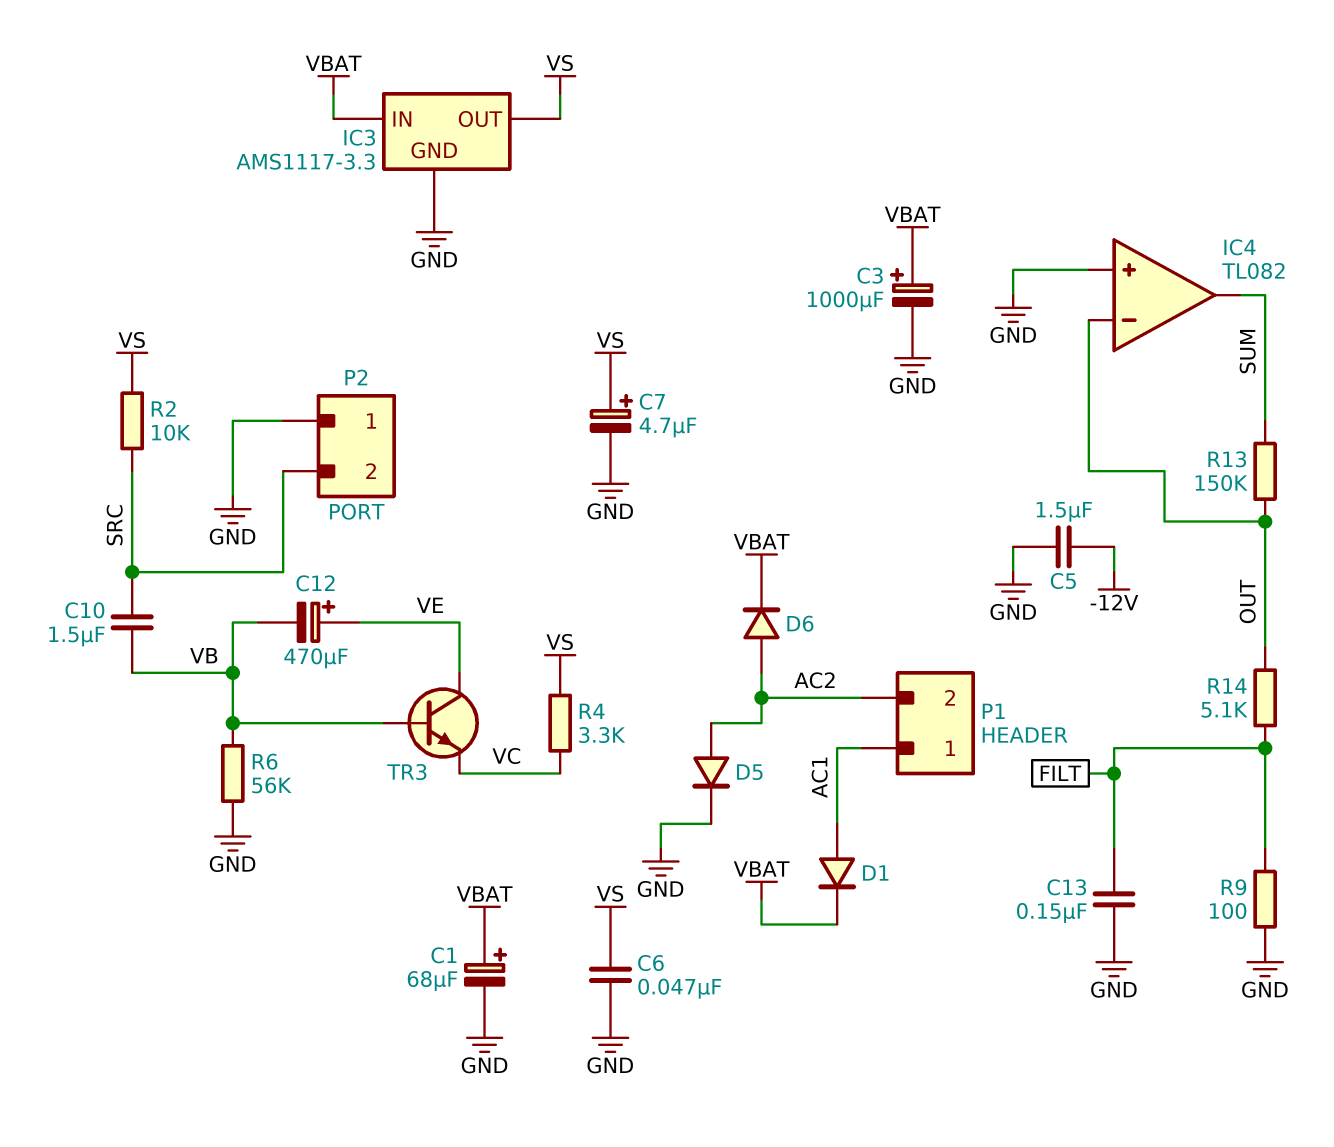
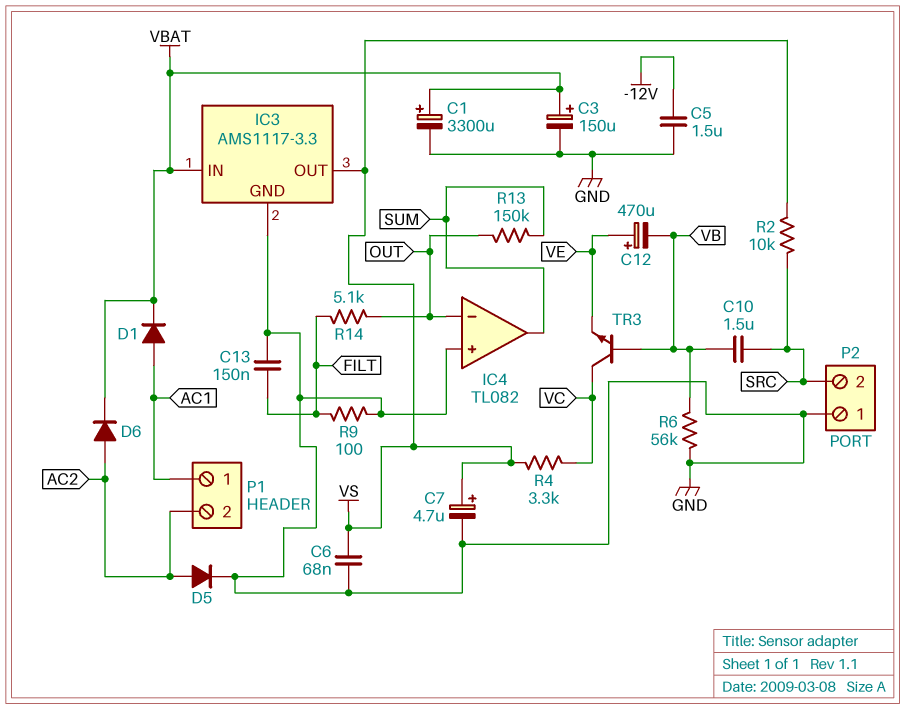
C1: 68uF (plus VBAT, minus GND) -> 3300uF (plus VBAT, minus GND)
C3: 1000uF (plus VBAT, minus GND) -> 150uF (plus VBAT, minus GND)
C6: 47nF (GND, VS) -> 68nF (GND, VS)
TR3: NPN (B VB, C VE, E VC) -> NPN (B VB, C VC, E VE)

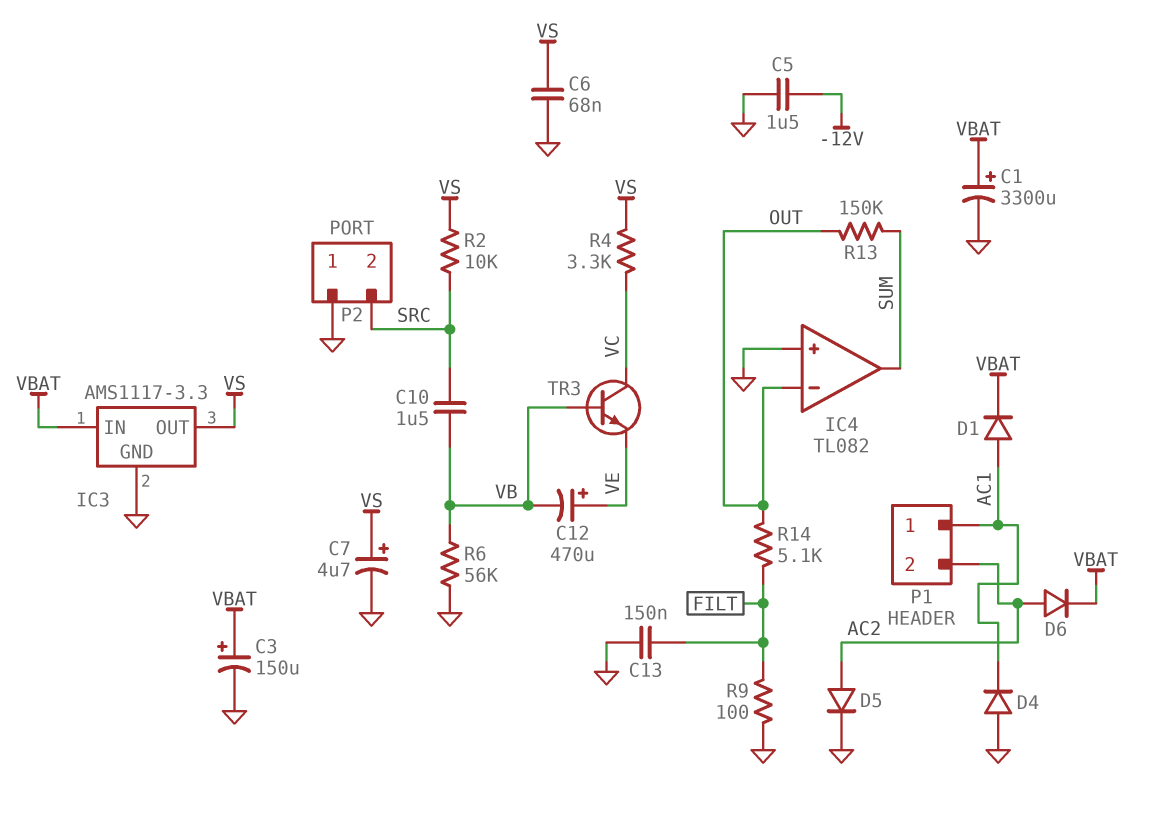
D4: none -> diode (A GND, K AC1)

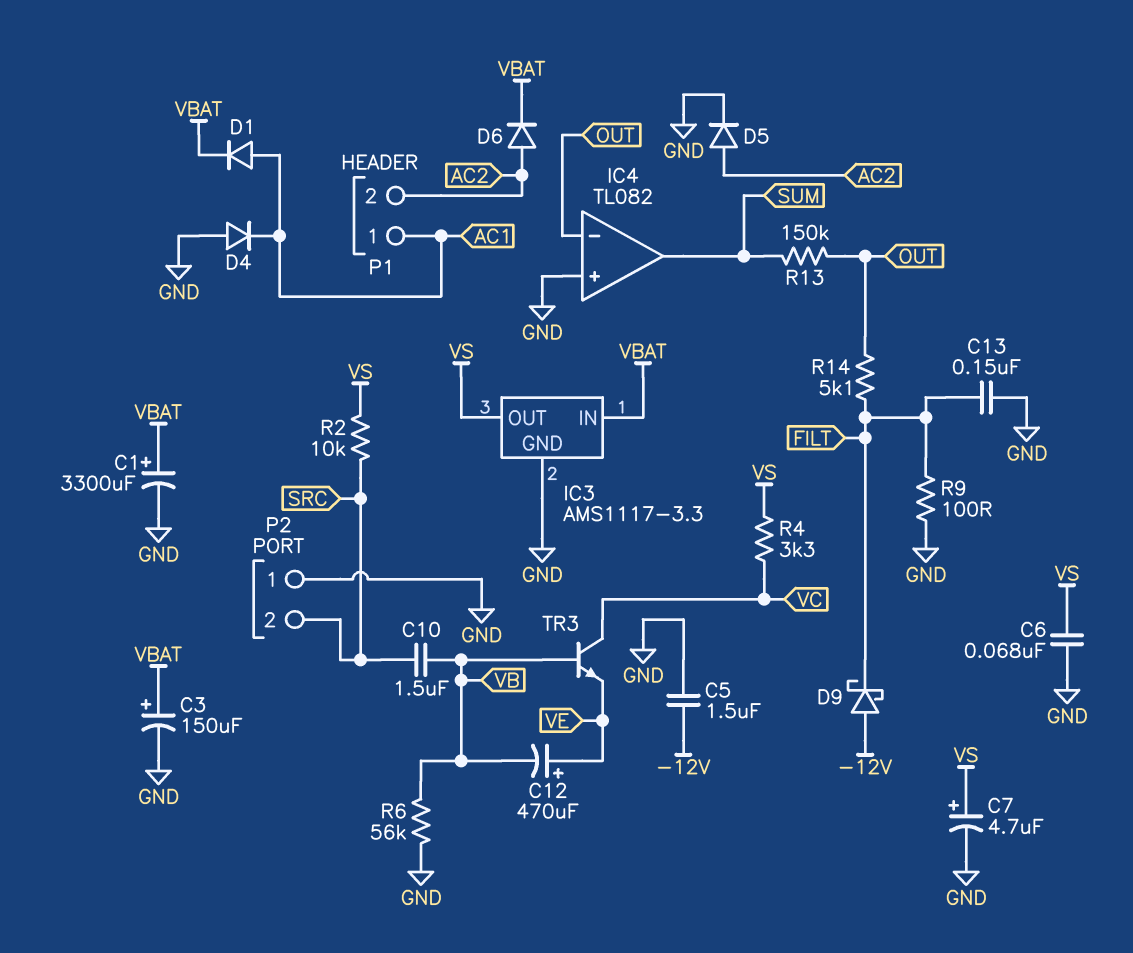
D9: none -> schottky (A -12V, K FILT)

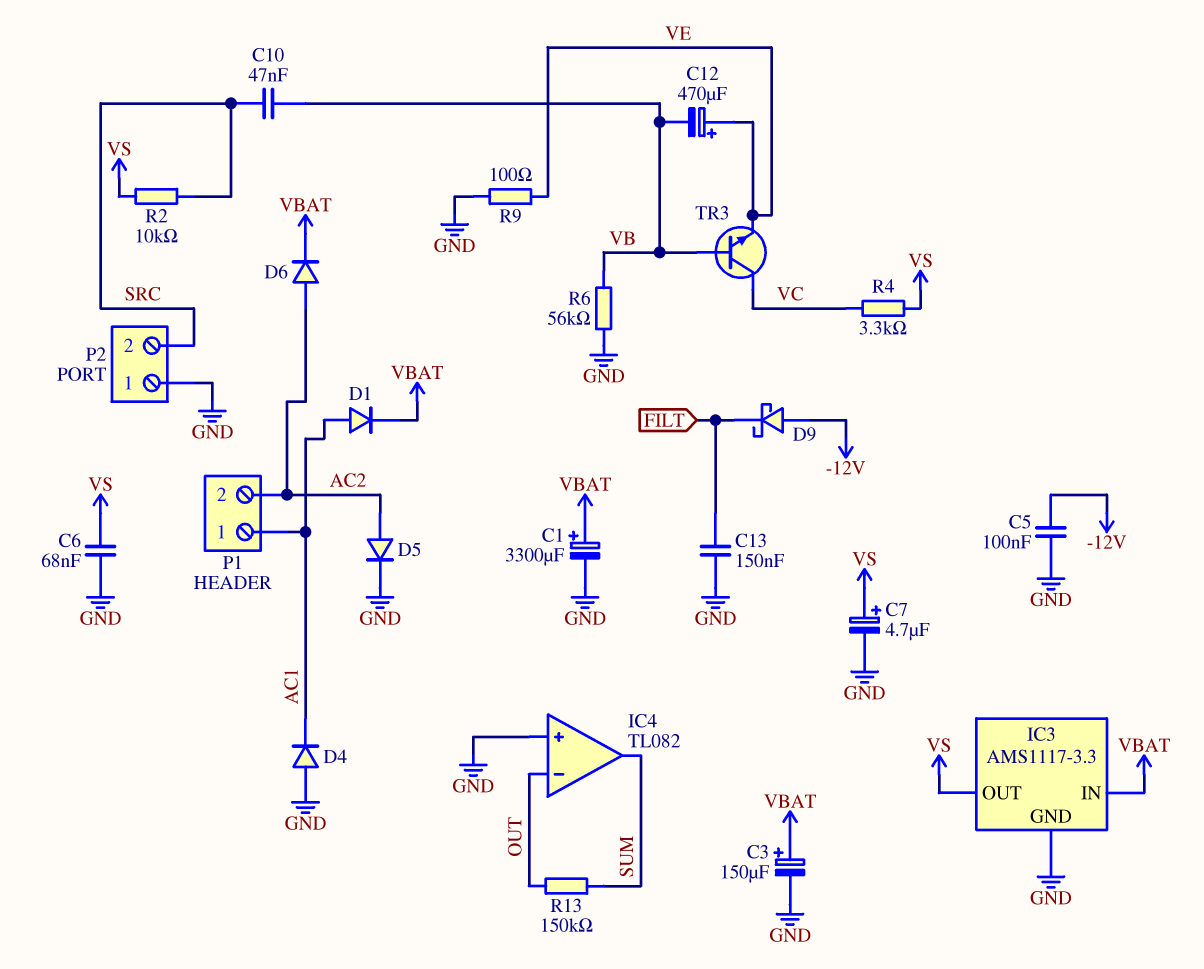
C5: 1.5uF (-12V, GND) -> 100nF (-12V, GND)
C10: 1.5uF (SRC, VB) -> 47nF (SRC, VB)
R9: 100 (FILT, GND) -> 100 (GND, VE)
R14: 5.1k (FILT, OUT) -> none

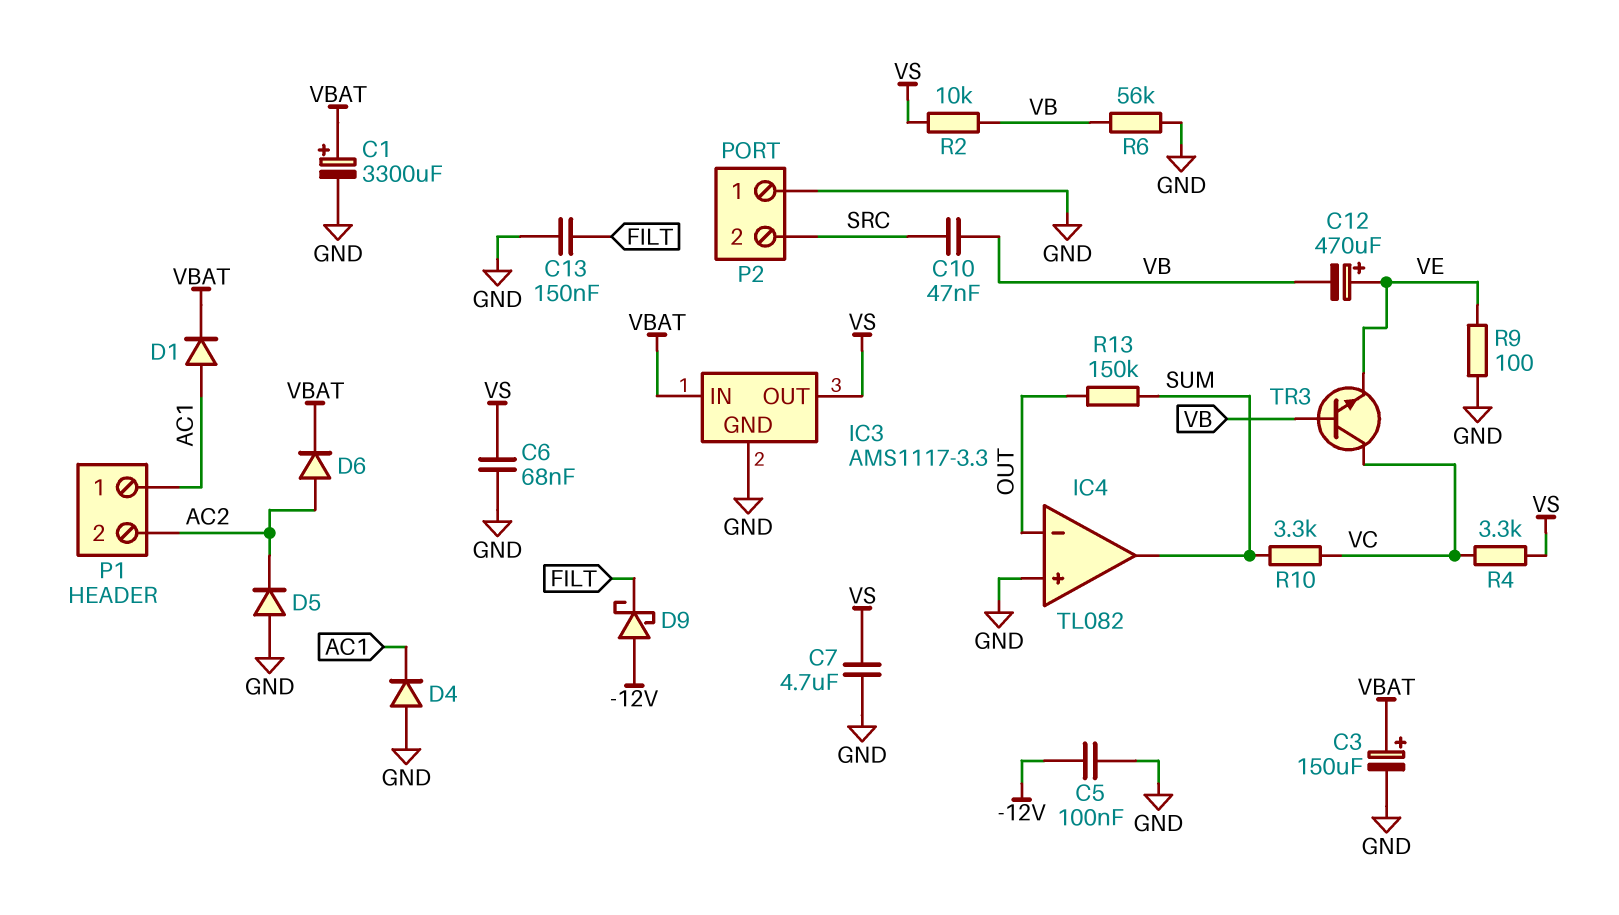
C7: 4.7uF (plus VS, minus GND) -> 4.7uF (GND, VS)
D5: diode (A AC2, K GND) -> diode (A GND, K AC2)
R2: 10k (SRC, VS) -> 10k (VB, VS)
R10: none -> 3.3k (SUM, VC)

